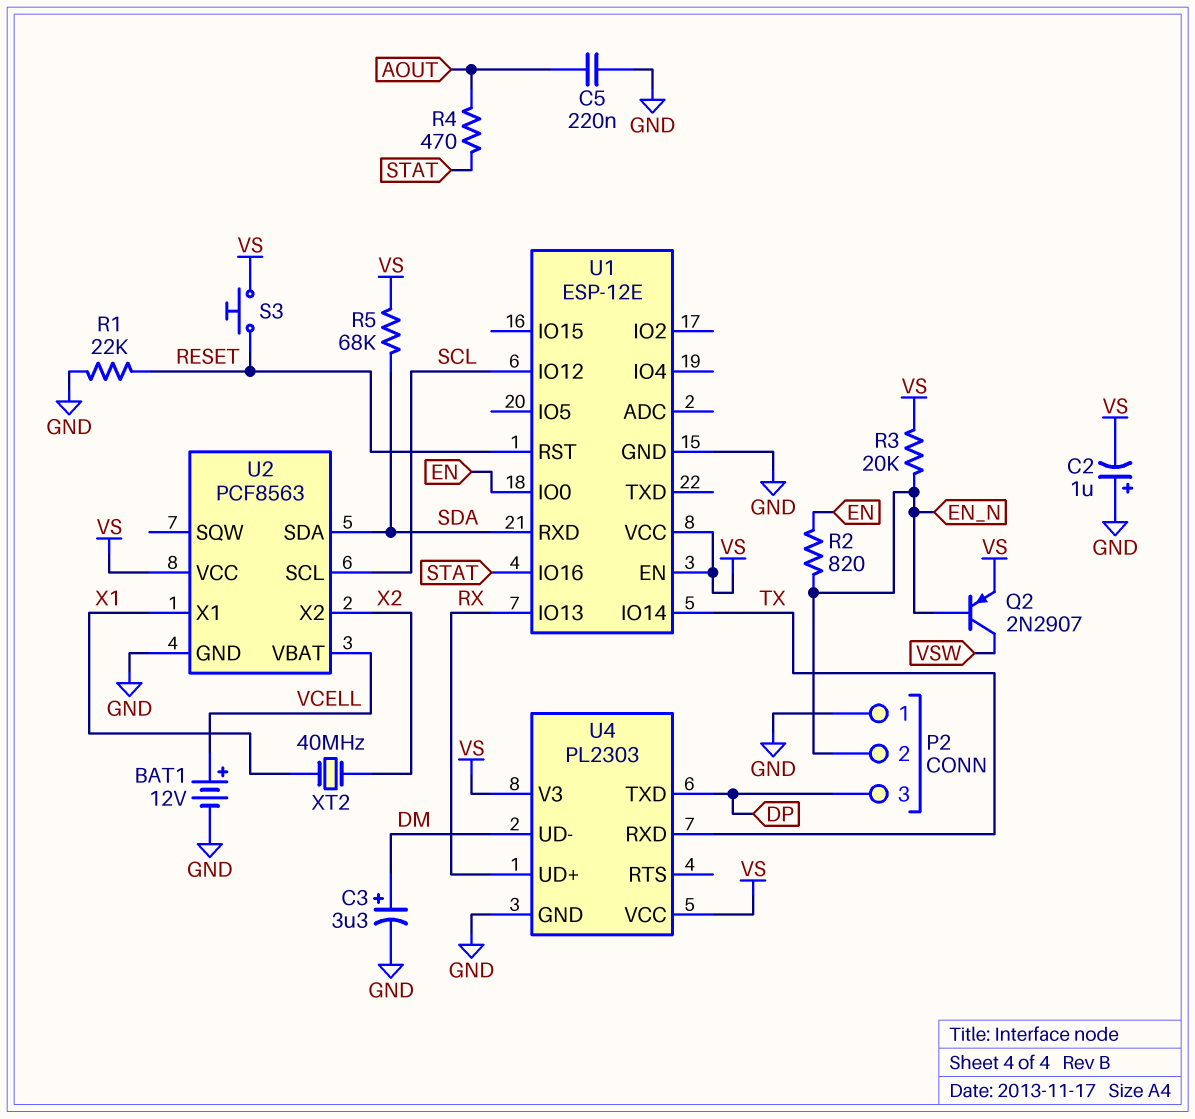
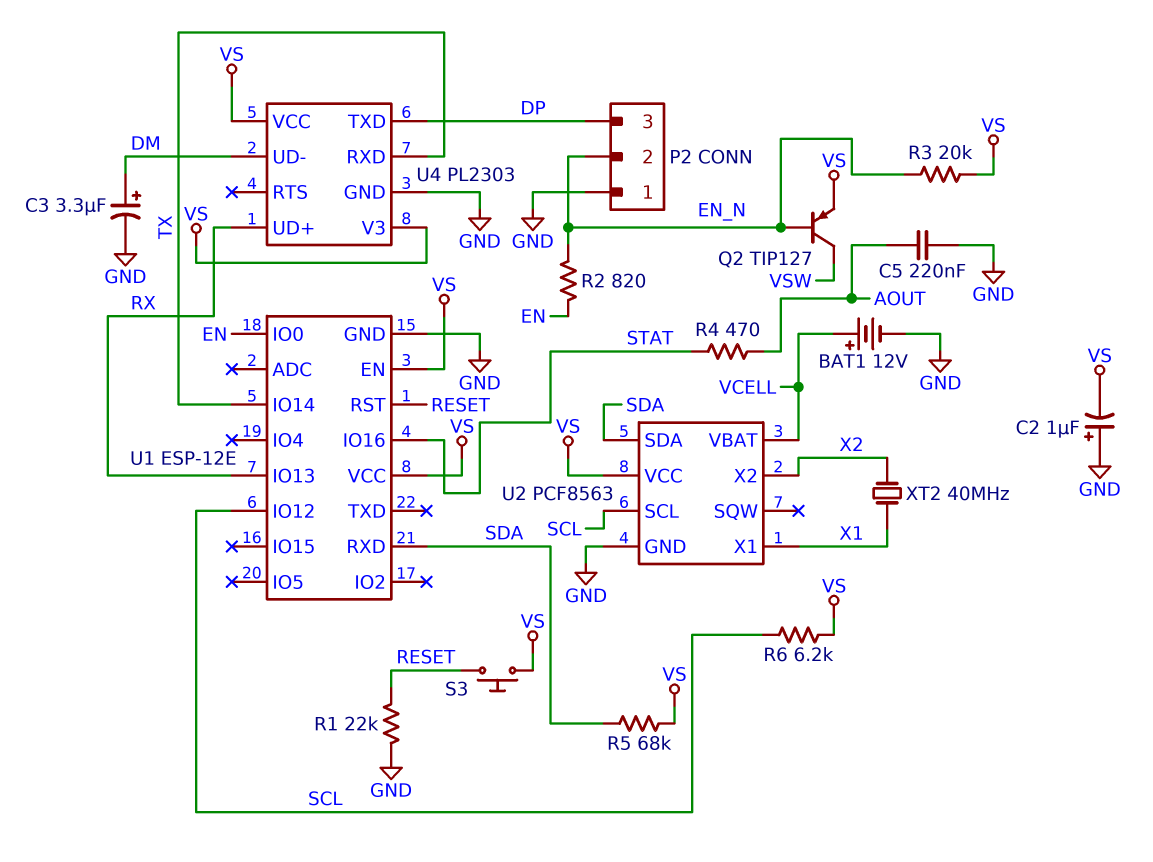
Q2: PNP 2N2907 (B EN_N, C VSW, E VS) -> PNP TIP127 (B EN_N, C VSW, E VS)
R6: none -> 6.2k (SCL, VS)

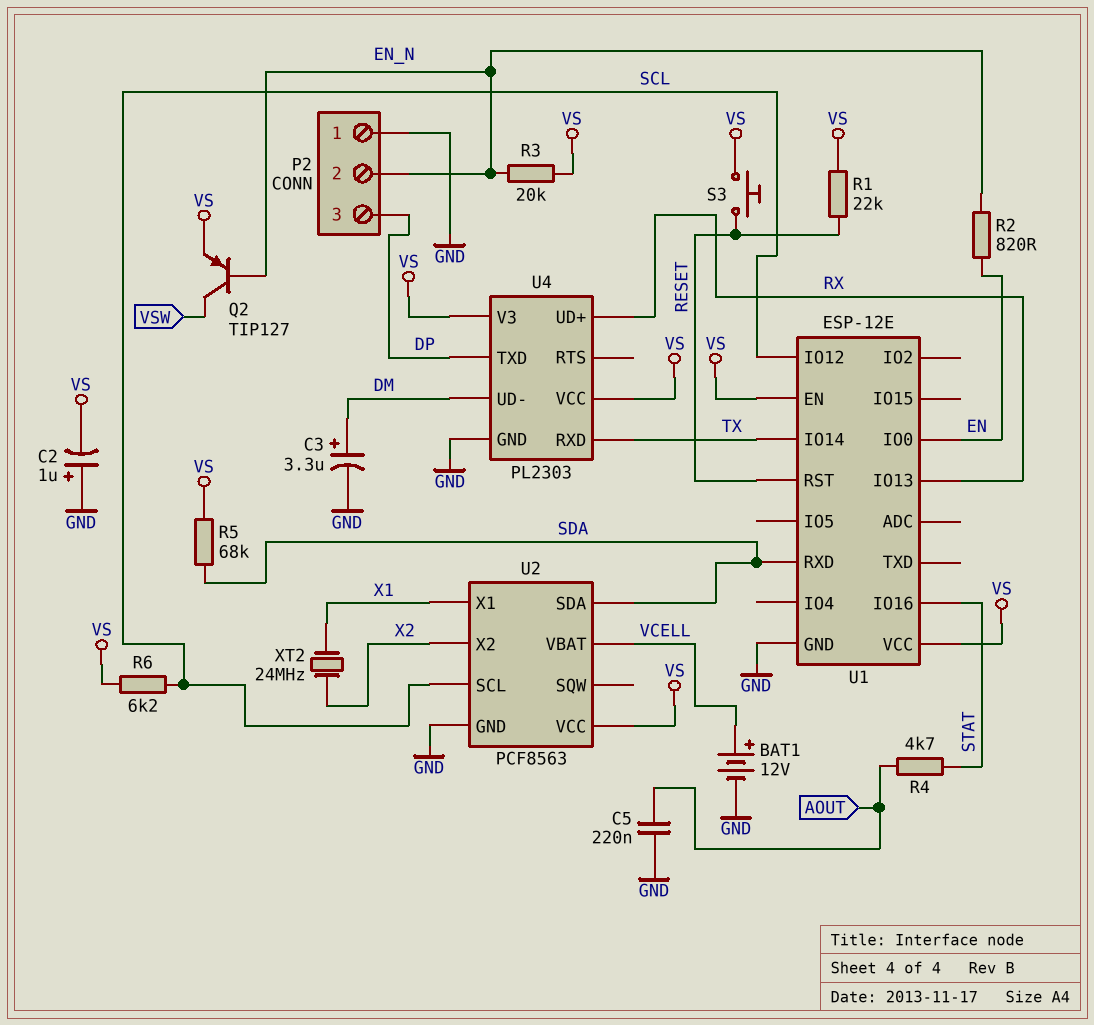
R1: 22k (GND, RESET) -> 22k (RESET, VS)
R4: 470 (AOUT, STAT) -> 4.7k (AOUT, STAT)
XT2: 40MHz (X1, X2) -> 24MHz (X1, X2)

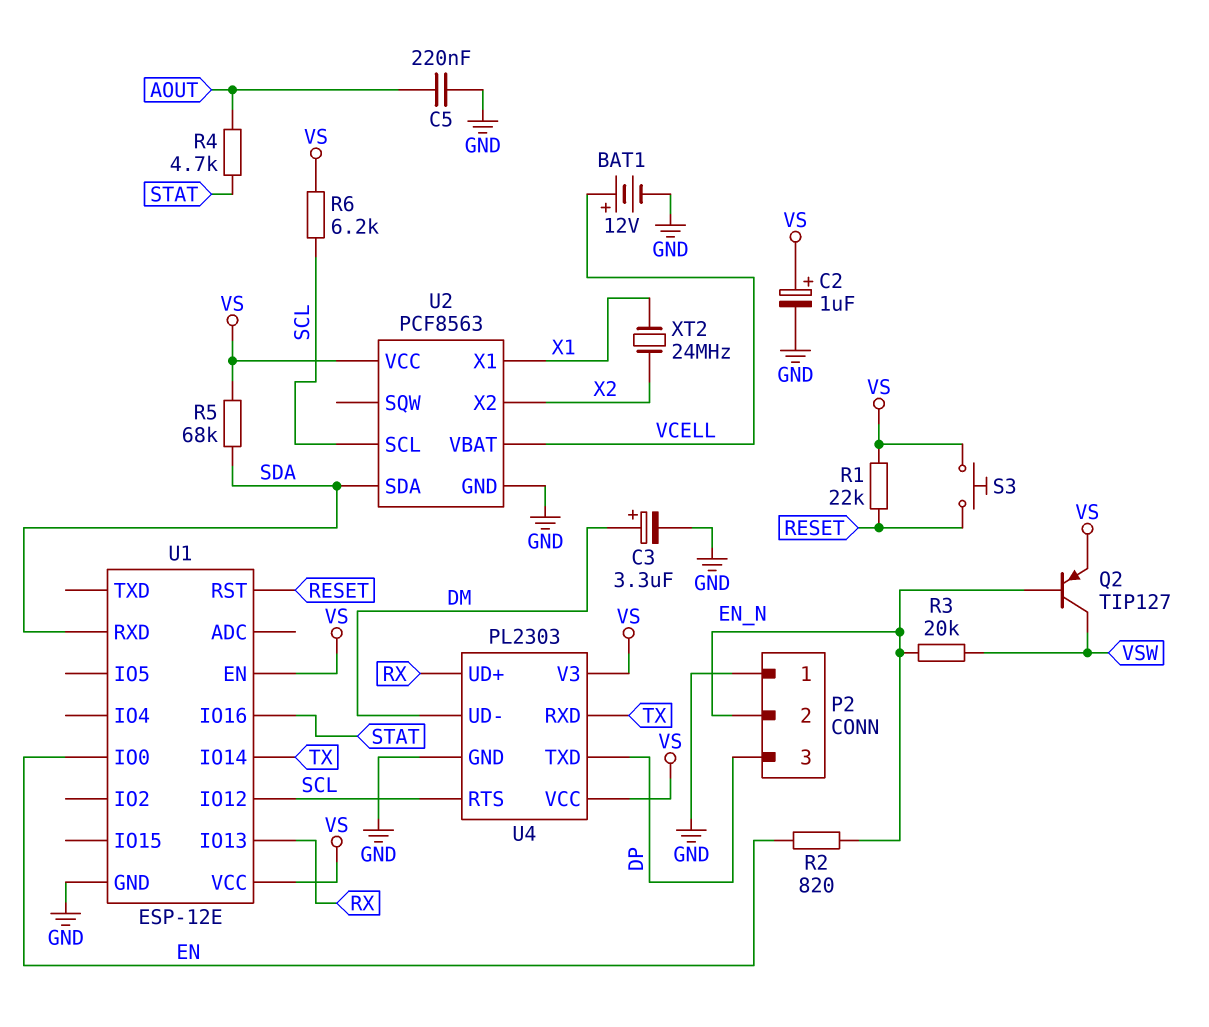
C2: 1uF (plus GND, minus VS) -> 1uF (plus VS, minus GND)
R3: 20k (EN_N, VS) -> 20k (EN_N, VSW)
U4 pin RTS: none -> SCL

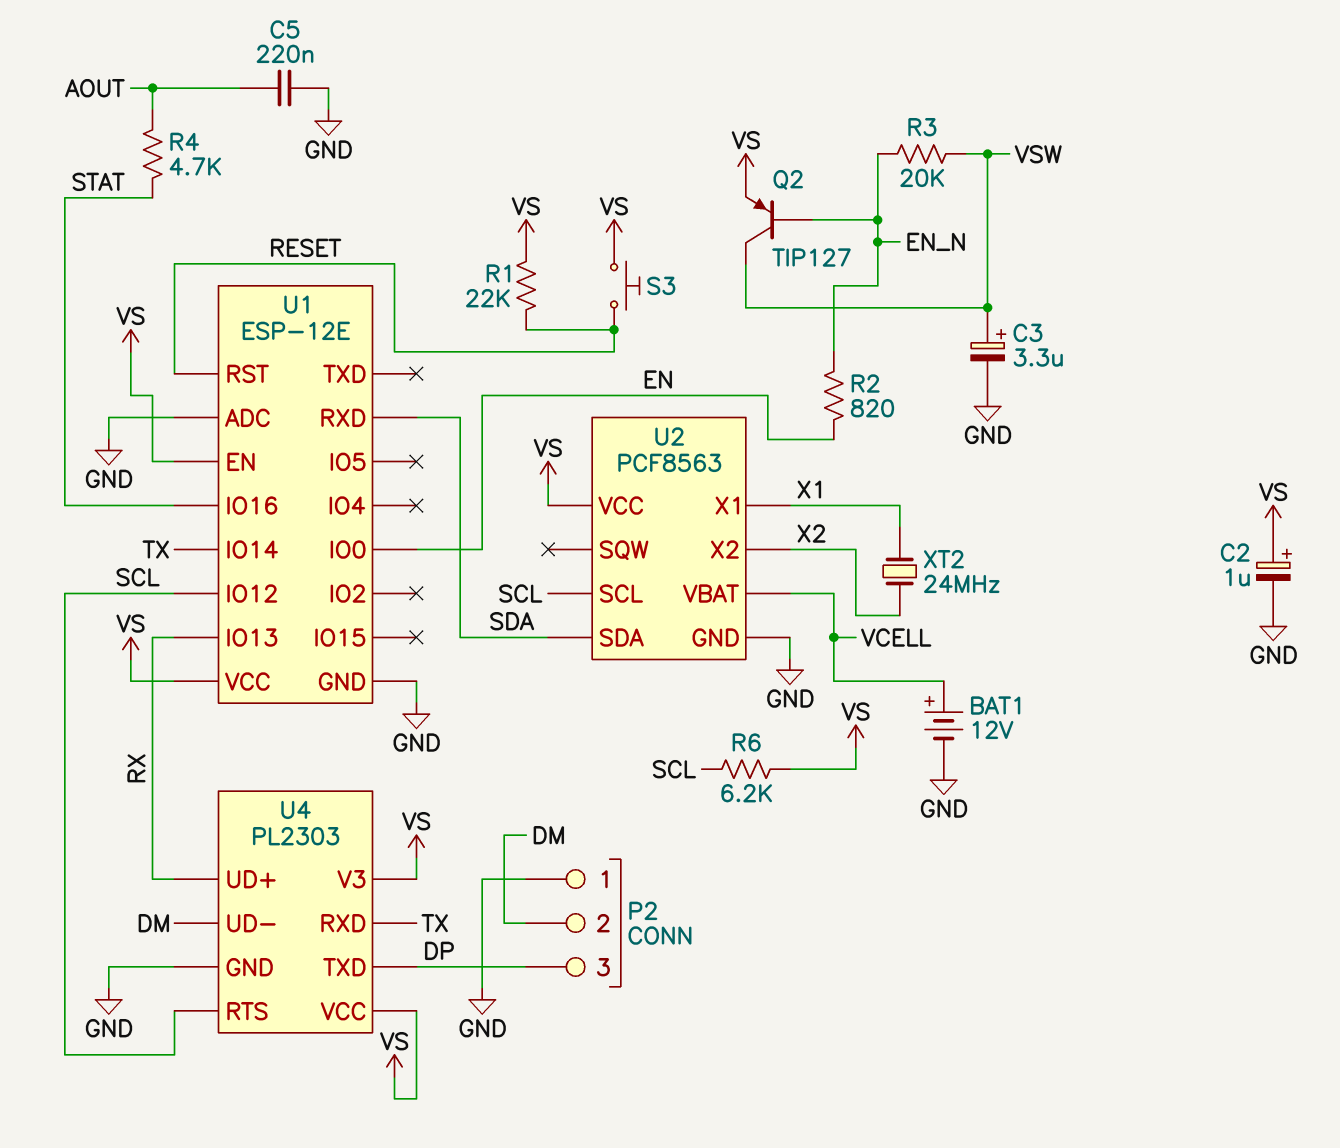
C3: 3.3uF (plus DM, minus GND) -> 3.3uF (plus VSW, minus GND)
P2 pin 2: EN_N -> DM
R5: 68k (SDA, VS) -> none
U1 pin ADC: none -> GND

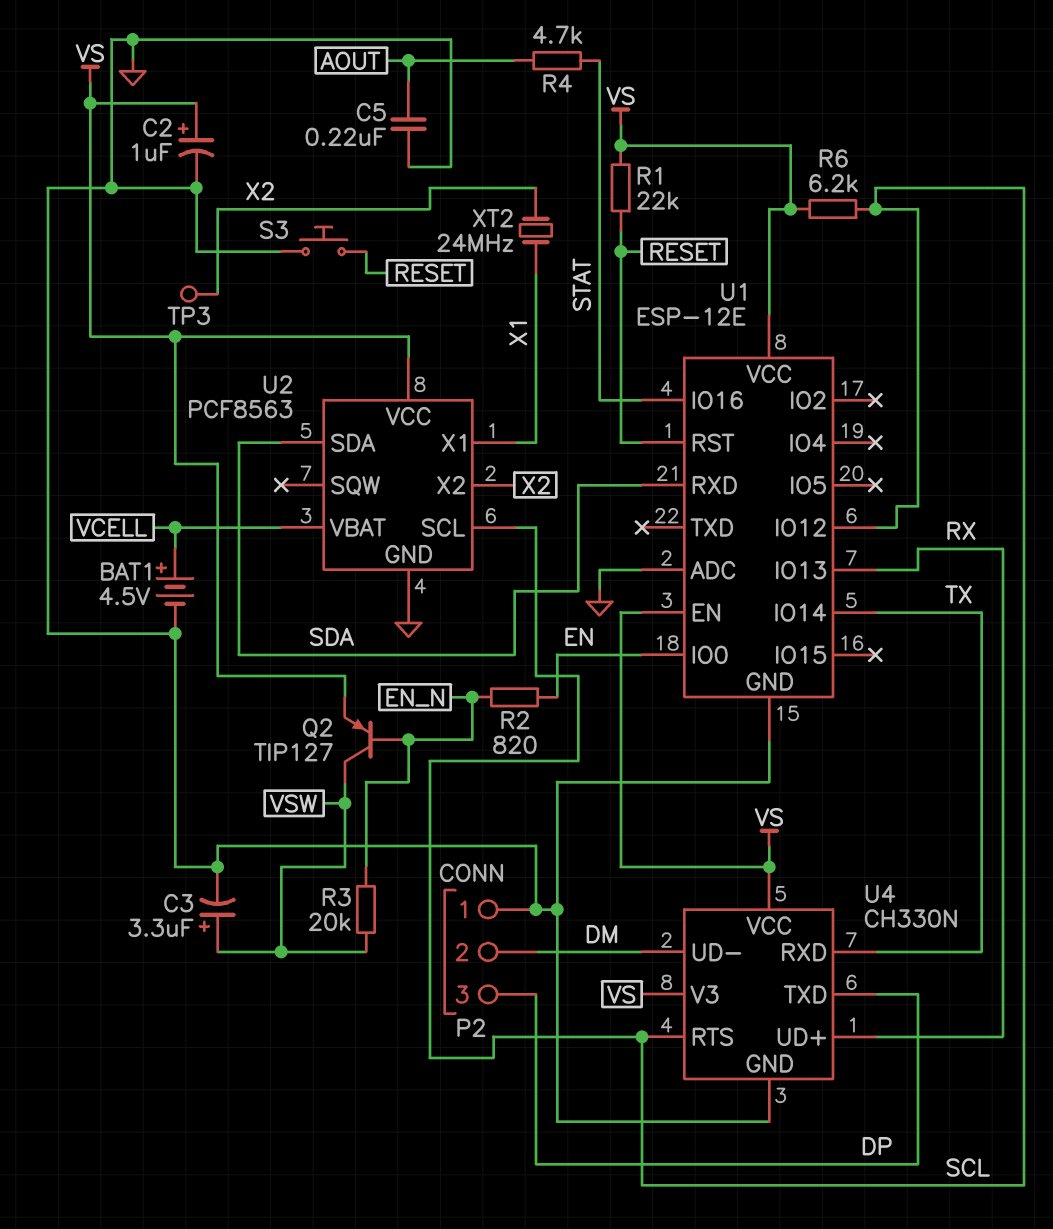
BAT1: 12V (plus VCELL, minus GND) -> 4.5V (plus VCELL, minus GND)
S3: button (RESET, VS) -> button (GND, RESET)
TP3: none -> test point (X2)
U4: PL2303 -> CH330N

